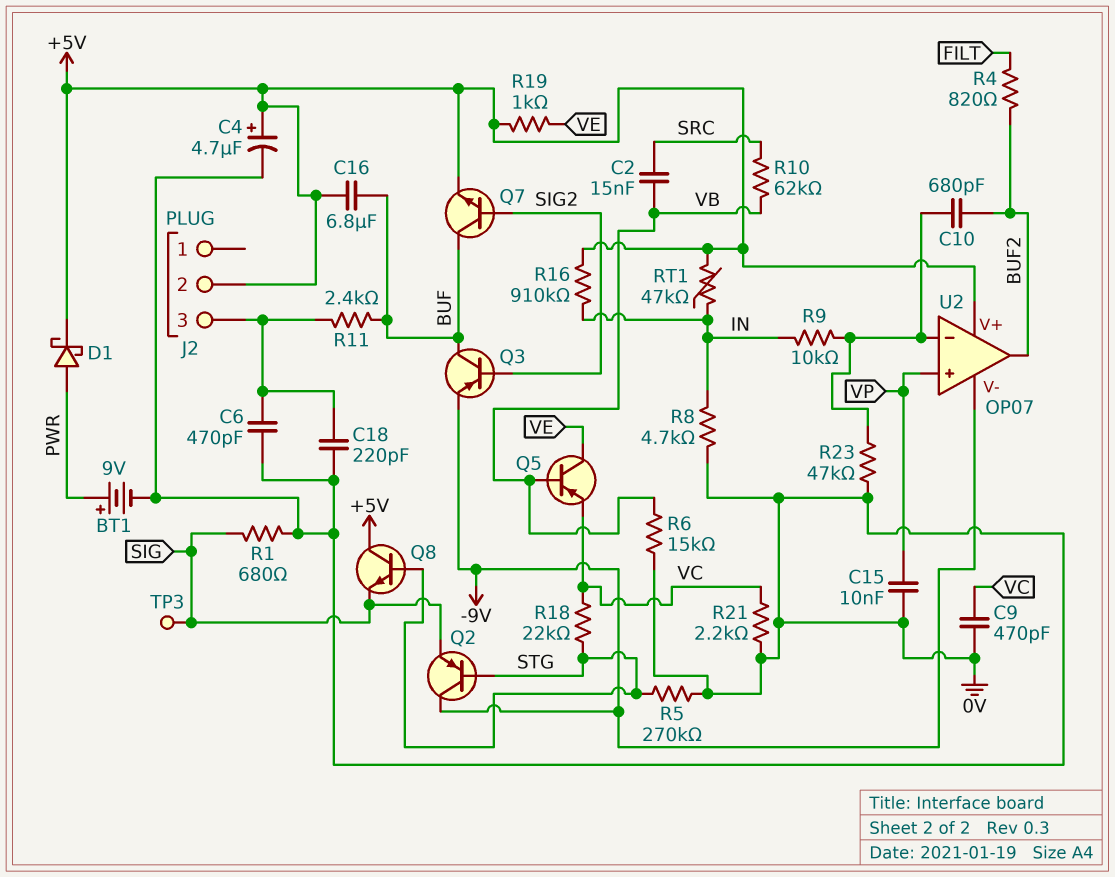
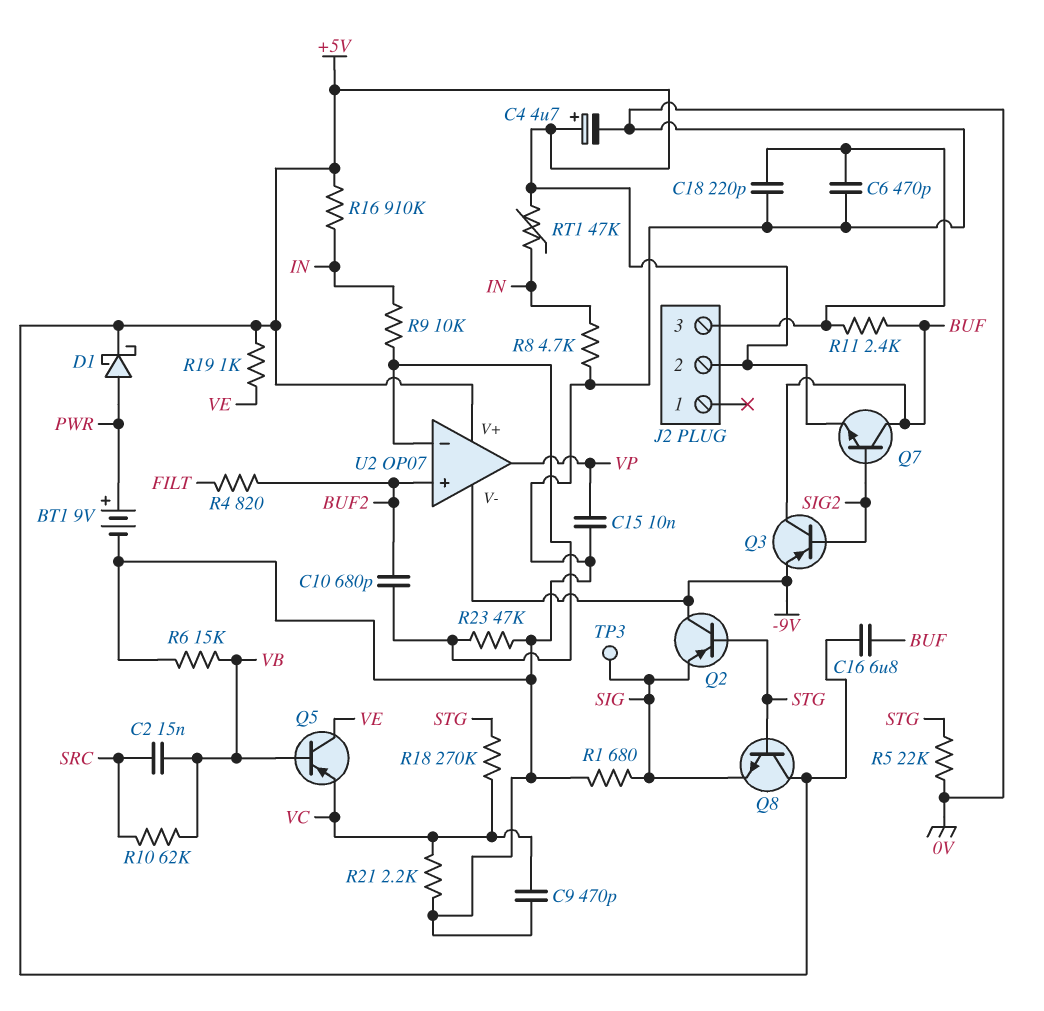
R5: 270k (0V, STG) -> 22k (0V, STG)
R18: 22k (STG, VC) -> 270k (STG, VC)
U2 pin in+: VP -> BUF2
U2 pin out: BUF2 -> VP

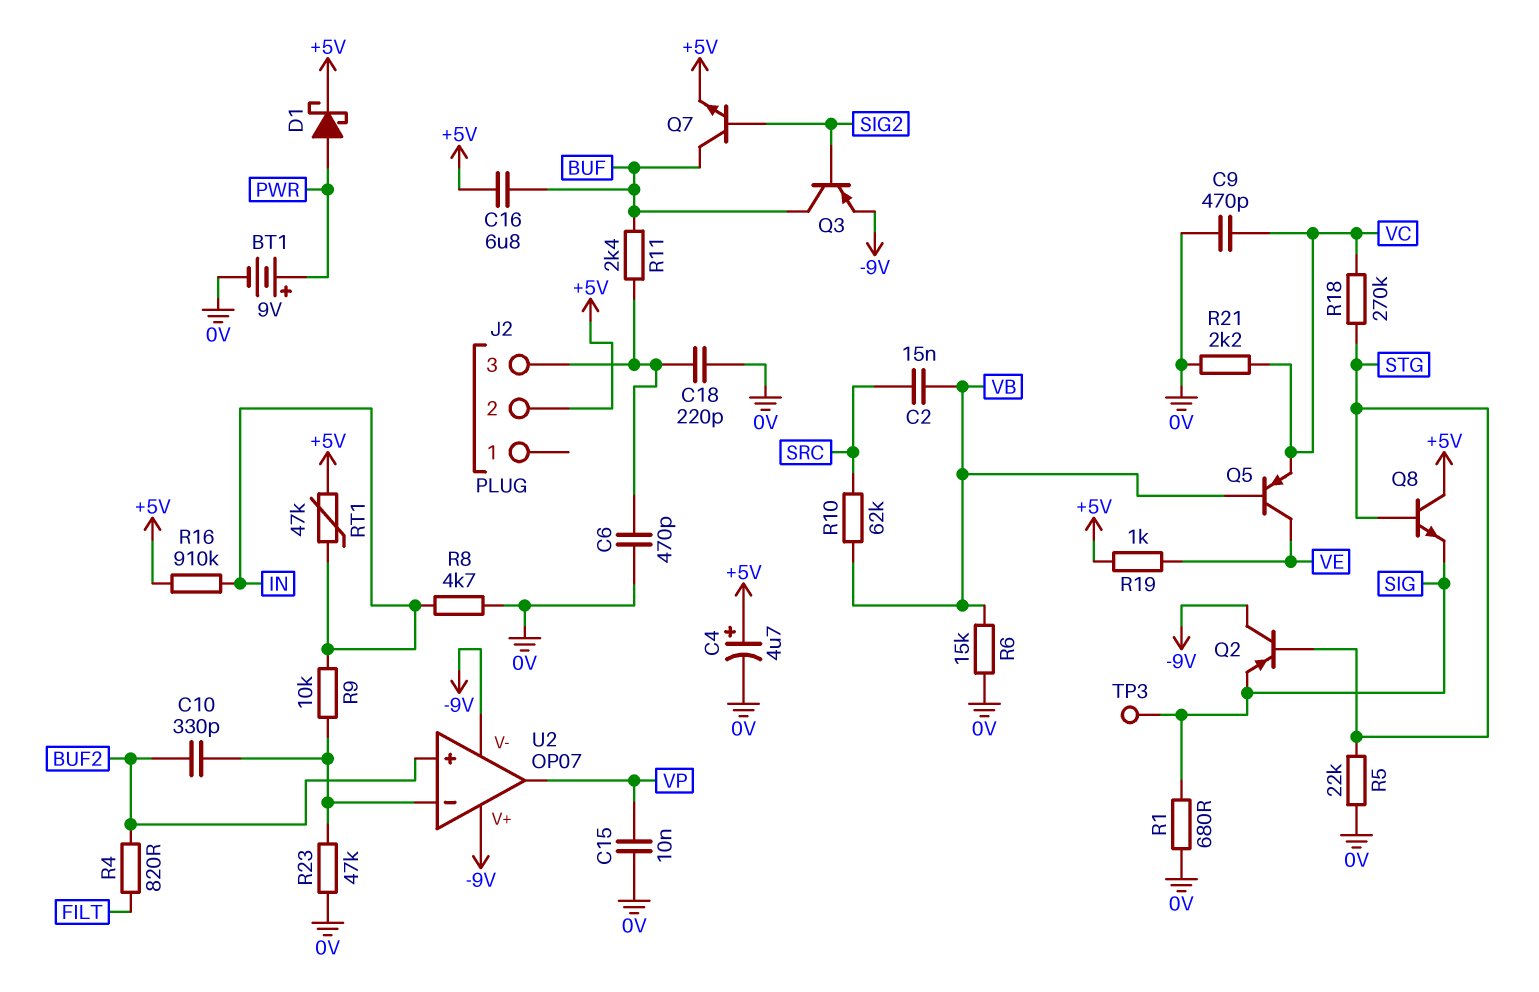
C10: 680pF (BUF2, U2/in-) -> 330pF (BUF2, U2/in-)
U2 pin V+: +5V -> -9V

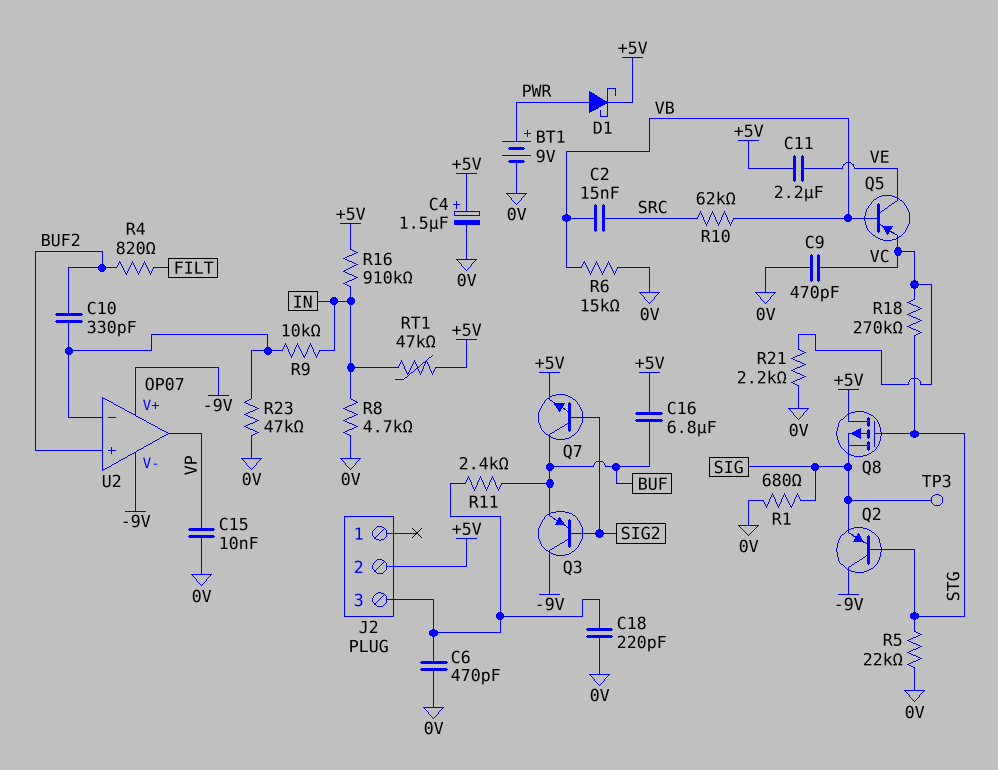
C4: 4.7uF (plus +5V, minus 0V) -> 1.5uF (plus +5V, minus 0V)
C11: none -> 2.2uF (+5V, VE)
Q3: PNP (B SIG2, C BUF, E -9V) -> PNP (B SIG2, C -9V, E BUF)
Q8: NPN (B STG, C +5V, E SIG) -> PMOS (G STG, D +5V, S SIG)
R19: 1k (+5V, VE) -> none

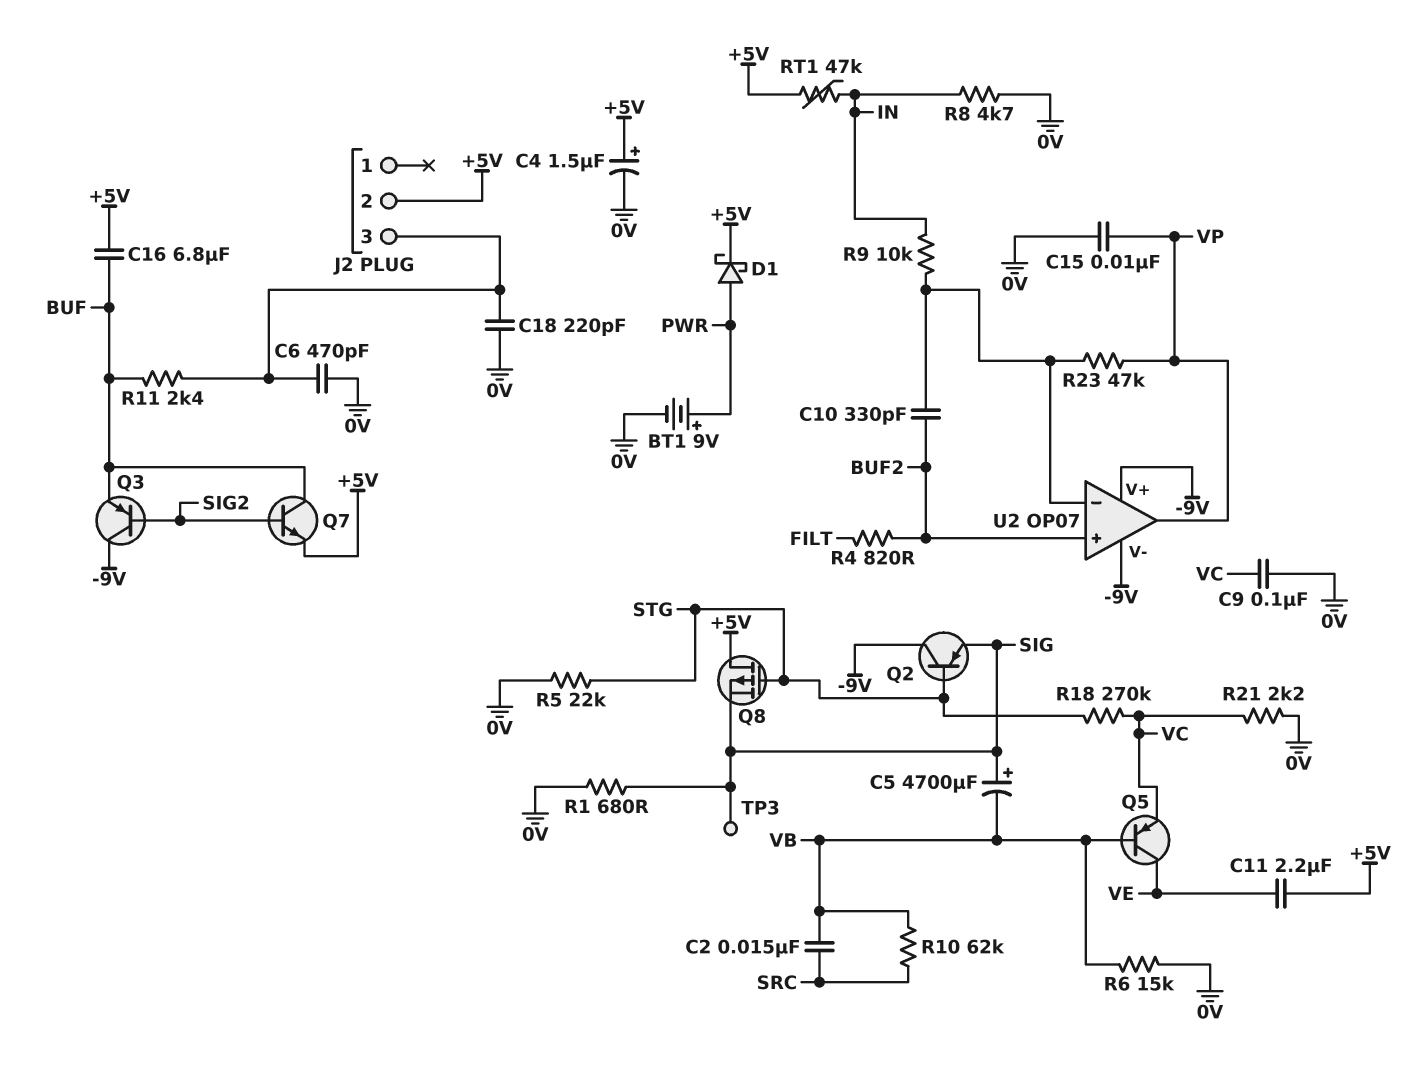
C5: none -> 4700uF (plus SIG, minus VB)
C9: 470pF (0V, VC) -> 100nF (0V, VC)
R16: 910k (+5V, IN) -> none
R23: 47k (0V, U2/in-) -> 47k (U2/in-, VP)

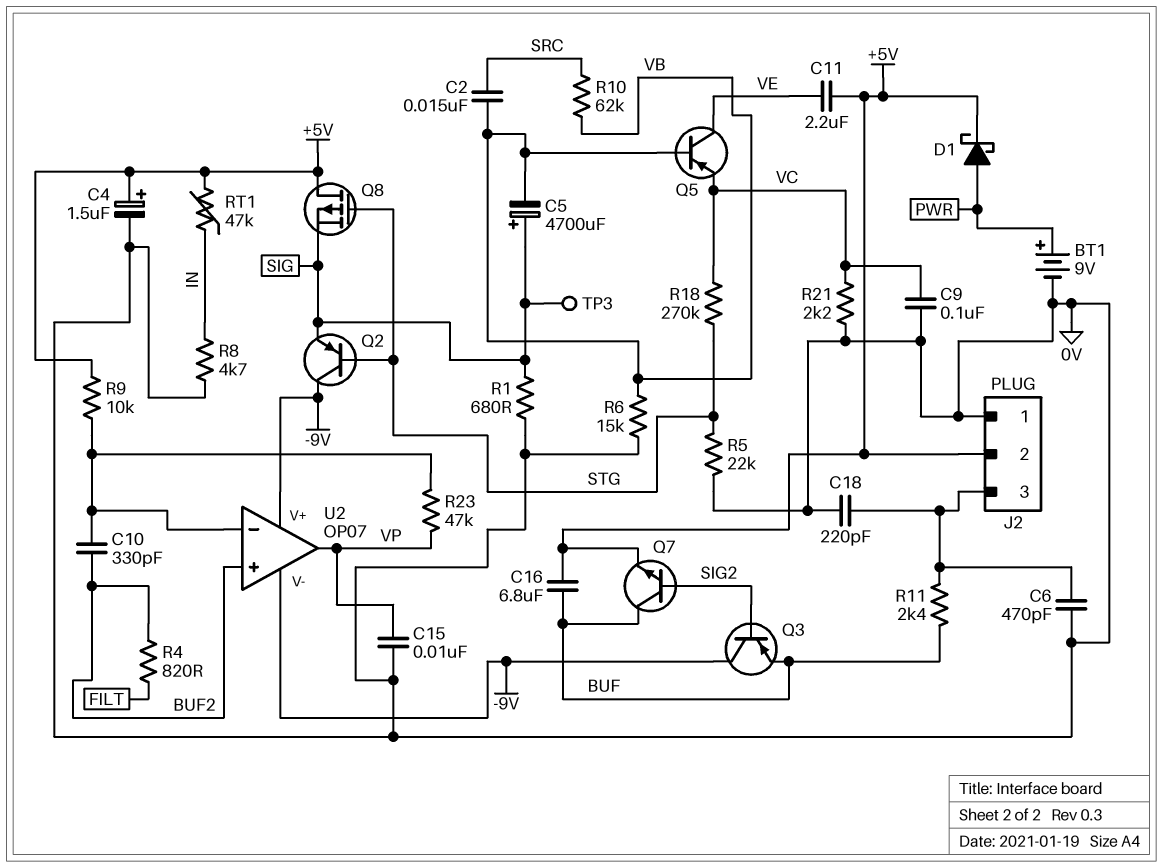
J2 pin 1: none -> 0V
R9: 10k (IN, U2/in-) -> 10k (+5V, U2/in-)

